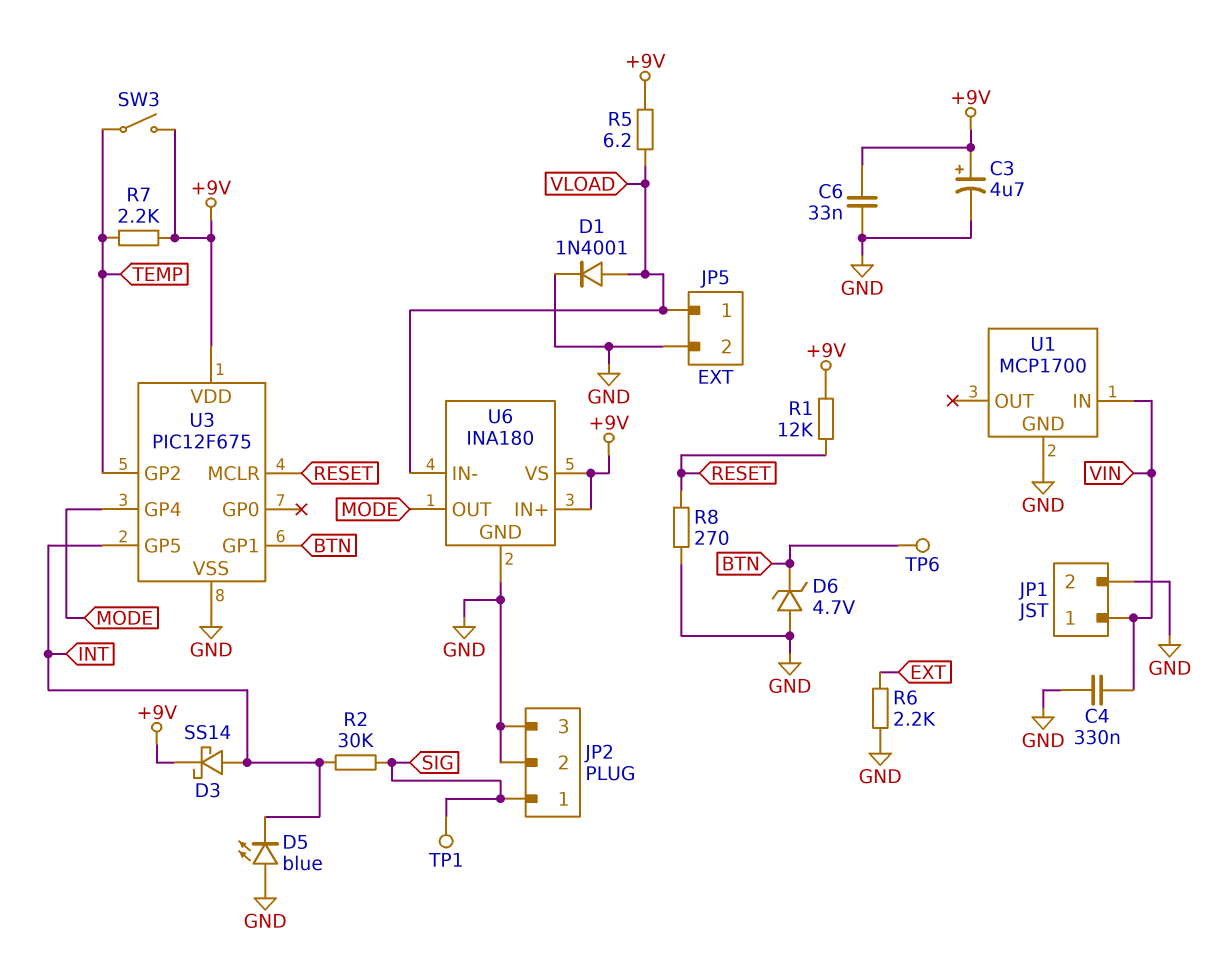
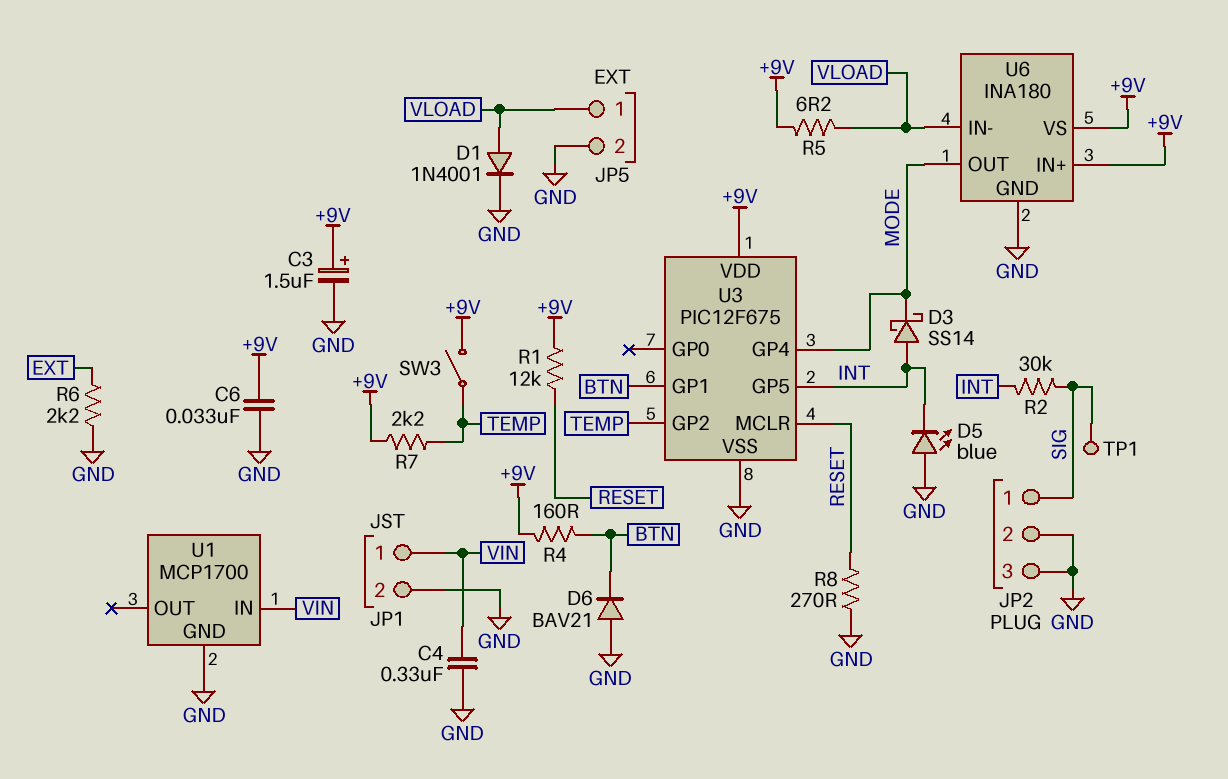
C3: 4.7uF (plus +9V, minus GND) -> 1.5uF (plus +9V, minus GND)
D3: schottky SS14 (A INT, K +9V) -> schottky SS14 (A INT, K MODE)
D6: zener 4.7V (A GND, K BTN) -> diode BAV21 (A GND, K BTN)
R4: none -> 160 (+9V, BTN)
TP6: test point (BTN) -> none

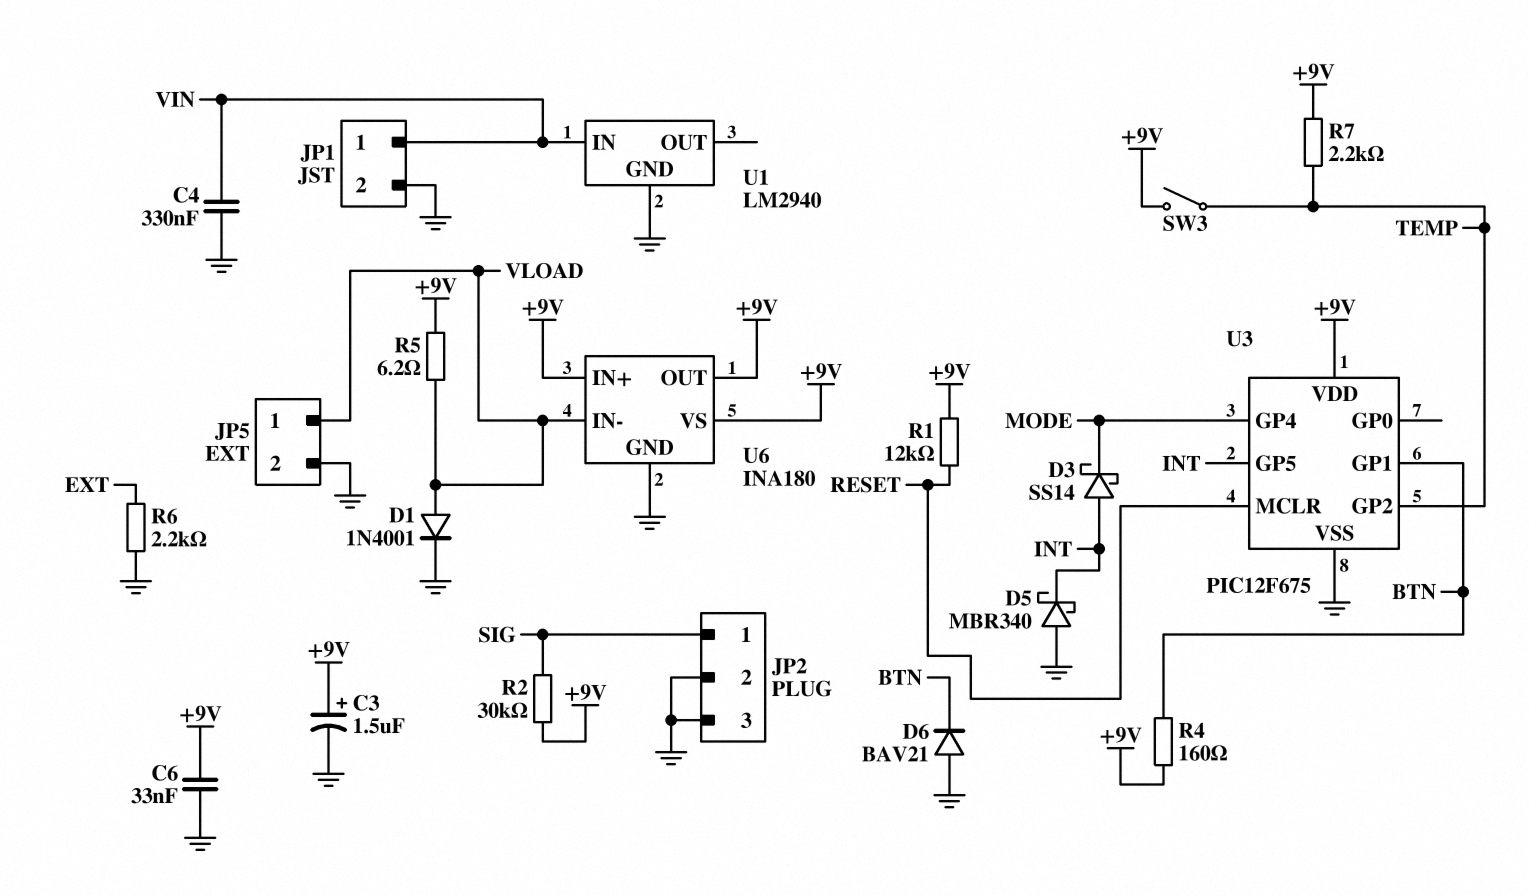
D5: LED blue (A GND, K INT) -> schottky MBR340 (A GND, K INT)
R2: 30k (INT, SIG) -> 30k (+9V, SIG)
R8: 270 (GND, RESET) -> none
TP1: test point (SIG) -> none
U1: MCP1700 -> LM2940
U6 pin OUT: MODE -> +9V

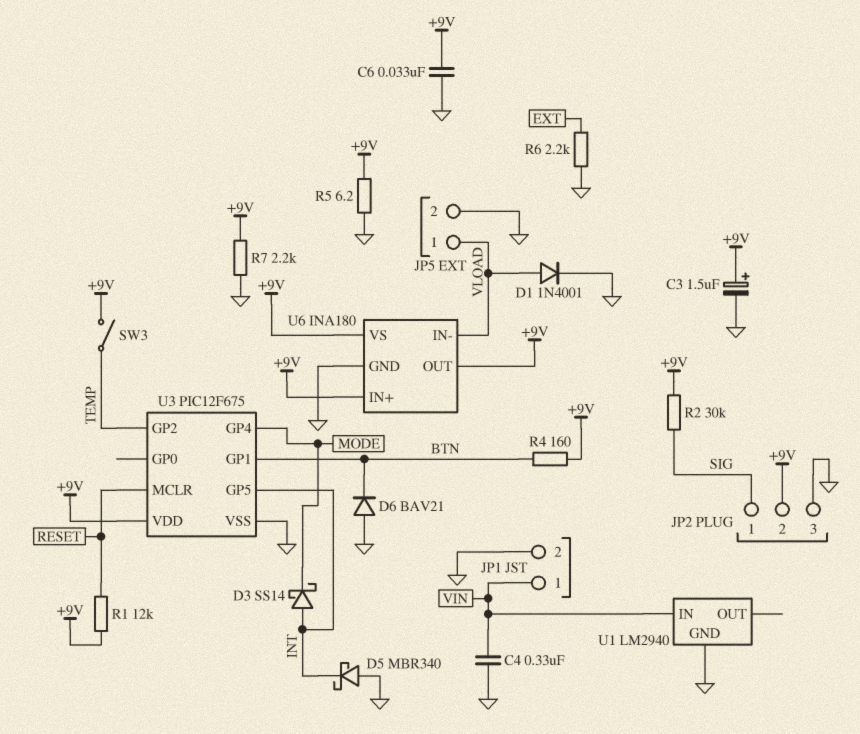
JP2 pin 2: GND -> +9V
R5: 6.2 (+9V, VLOAD) -> 6.2 (+9V, GND)
R7: 2.2k (+9V, TEMP) -> 2.2k (+9V, GND)

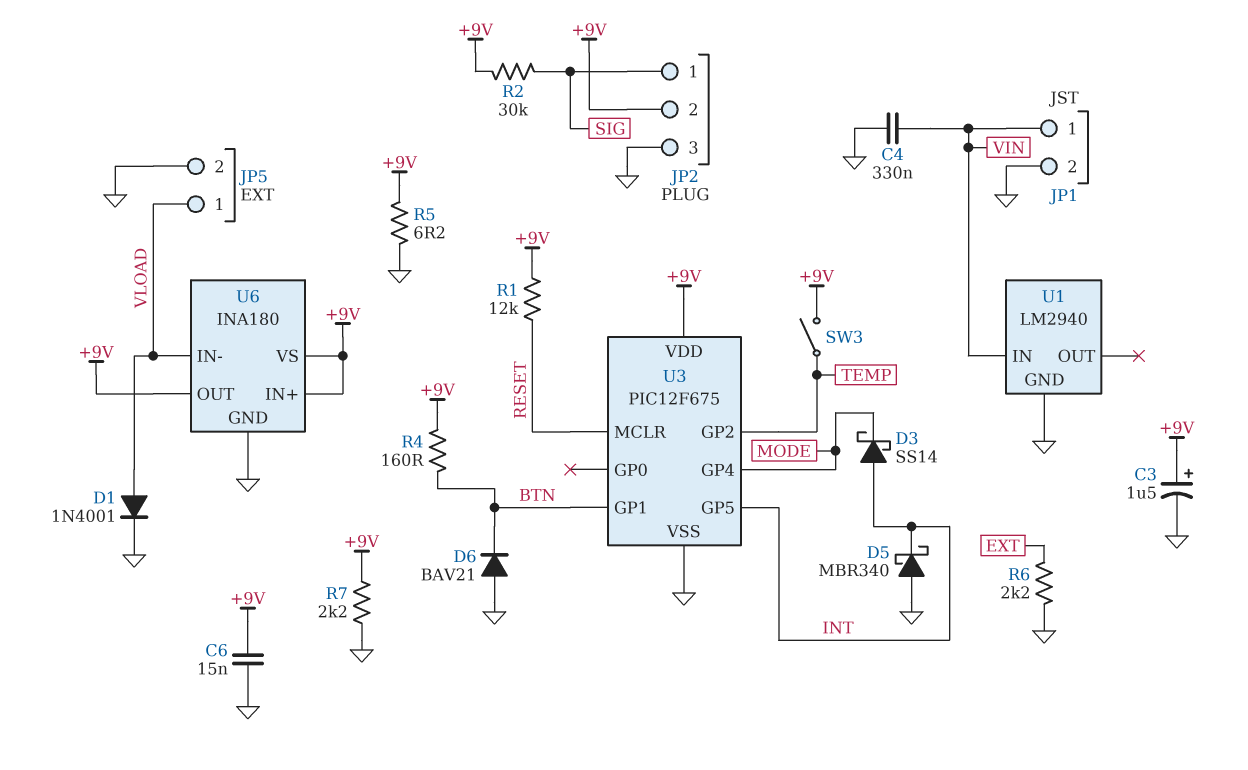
C6: 33nF (+9V, GND) -> 15nF (+9V, GND)

